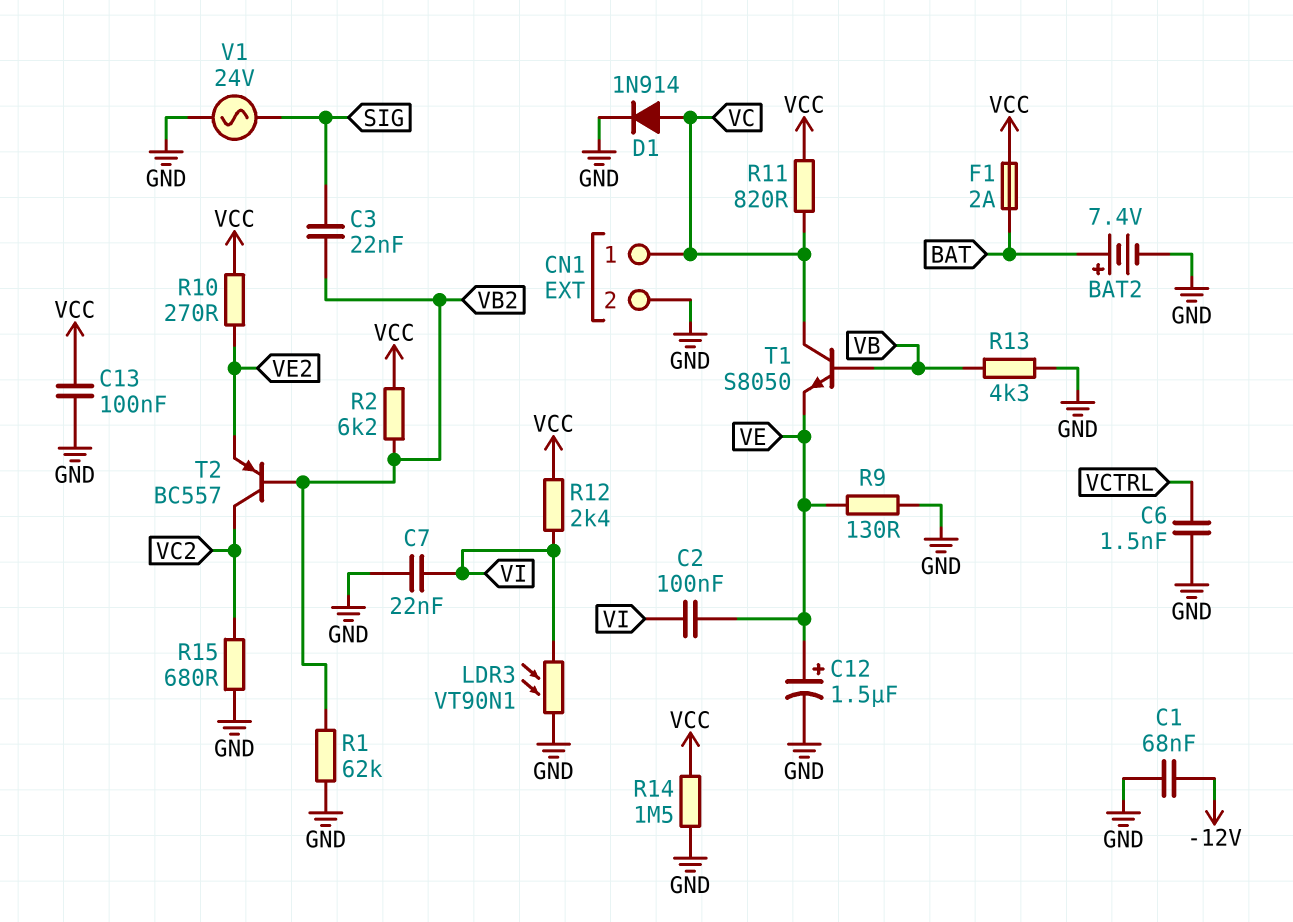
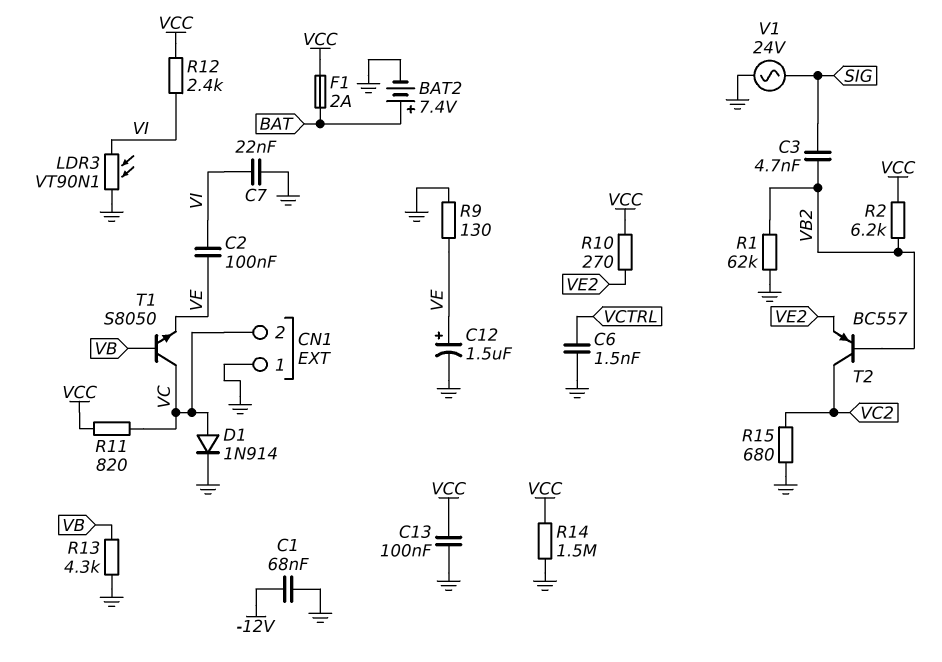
C3: 22nF (SIG, VB2) -> 4.7nF (SIG, VB2)
CN1 pin 1: VC -> GND
CN1 pin 2: GND -> VC

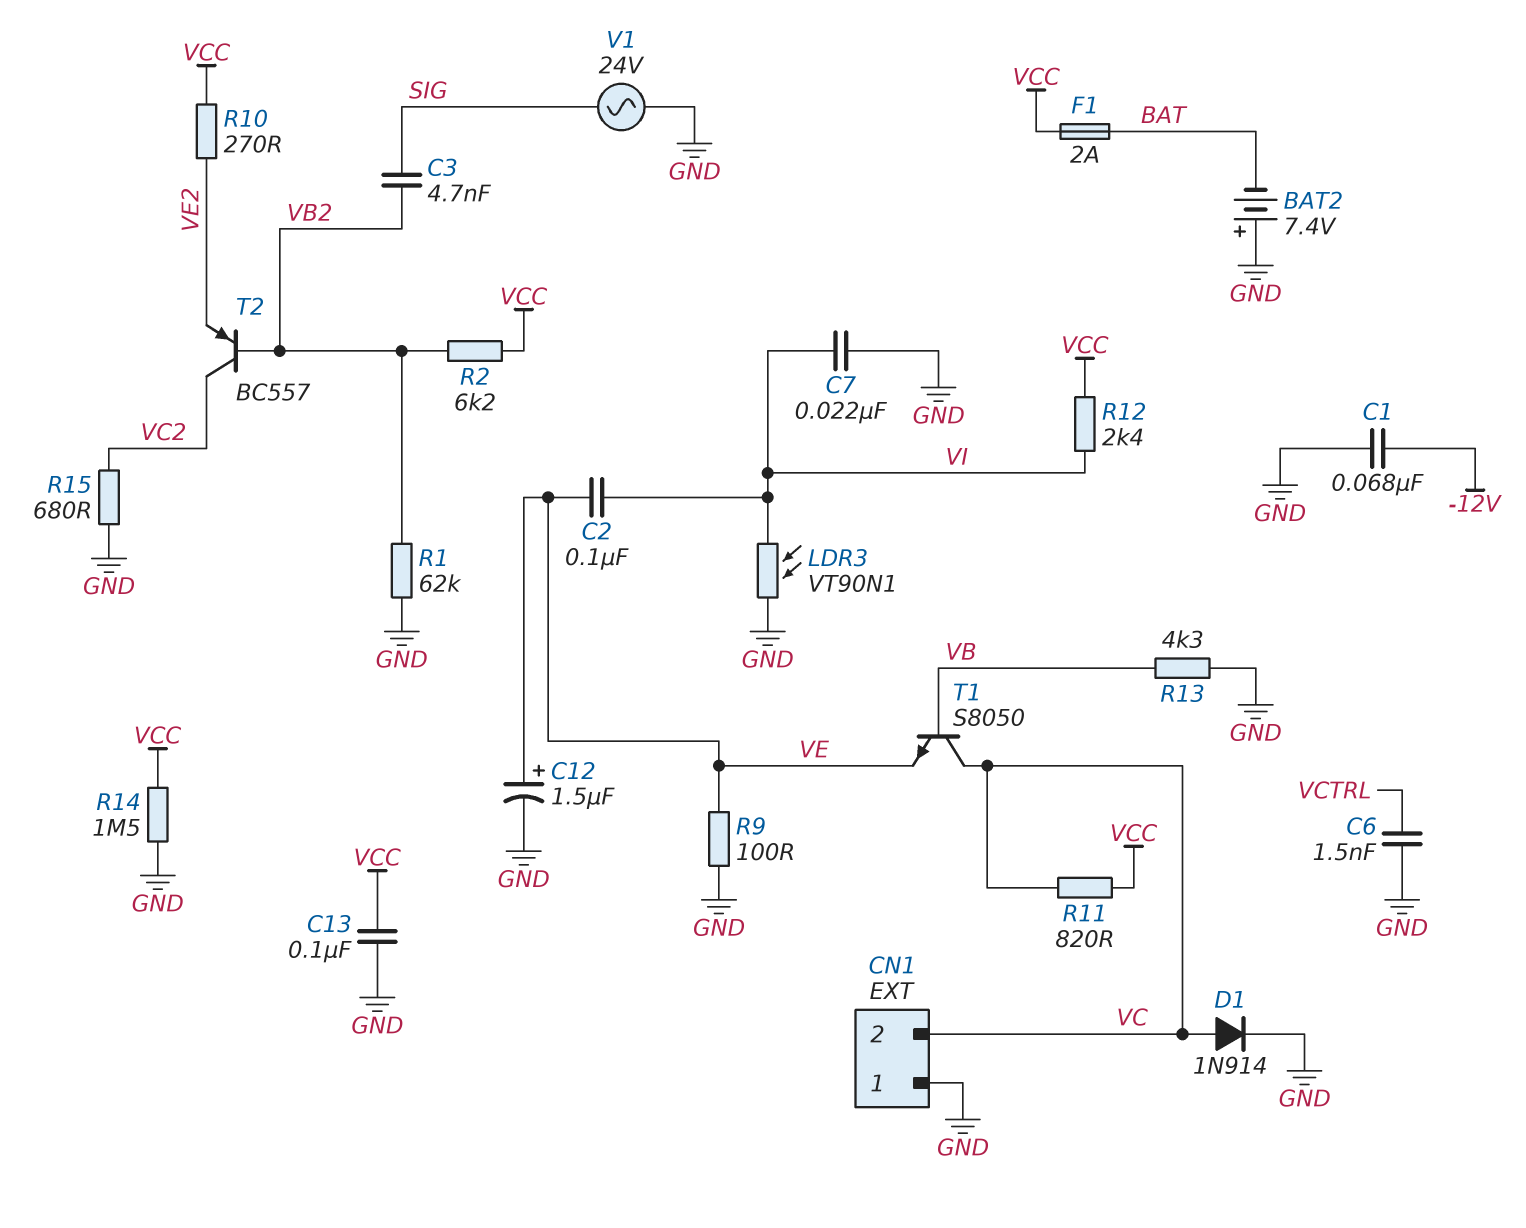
BAT2: 7.4V (plus BAT, minus GND) -> 7.4V (plus GND, minus BAT)
R9: 130 (GND, VE) -> 100 (GND, VE)

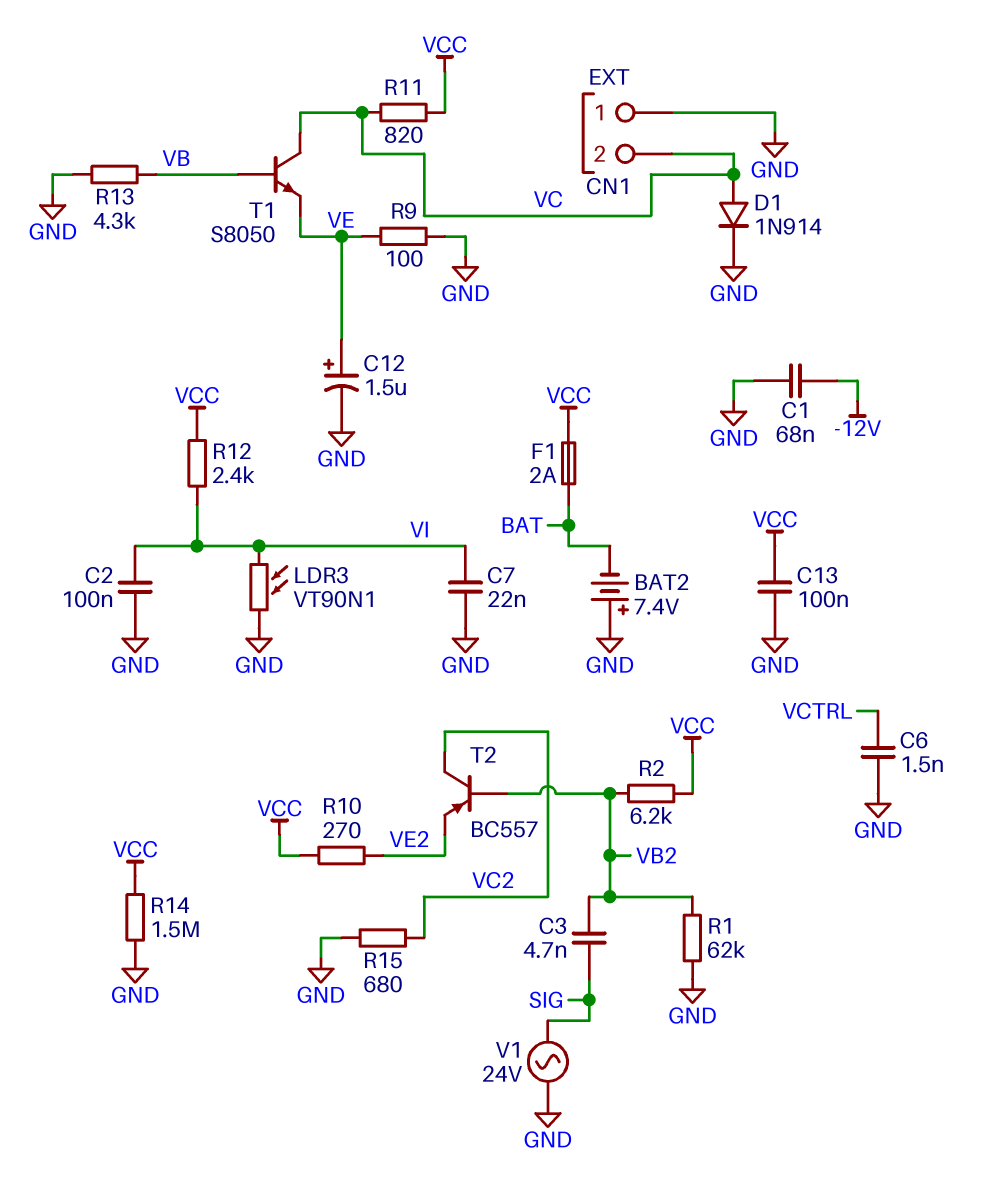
C2: 100nF (VE, VI) -> 100nF (GND, VI)

